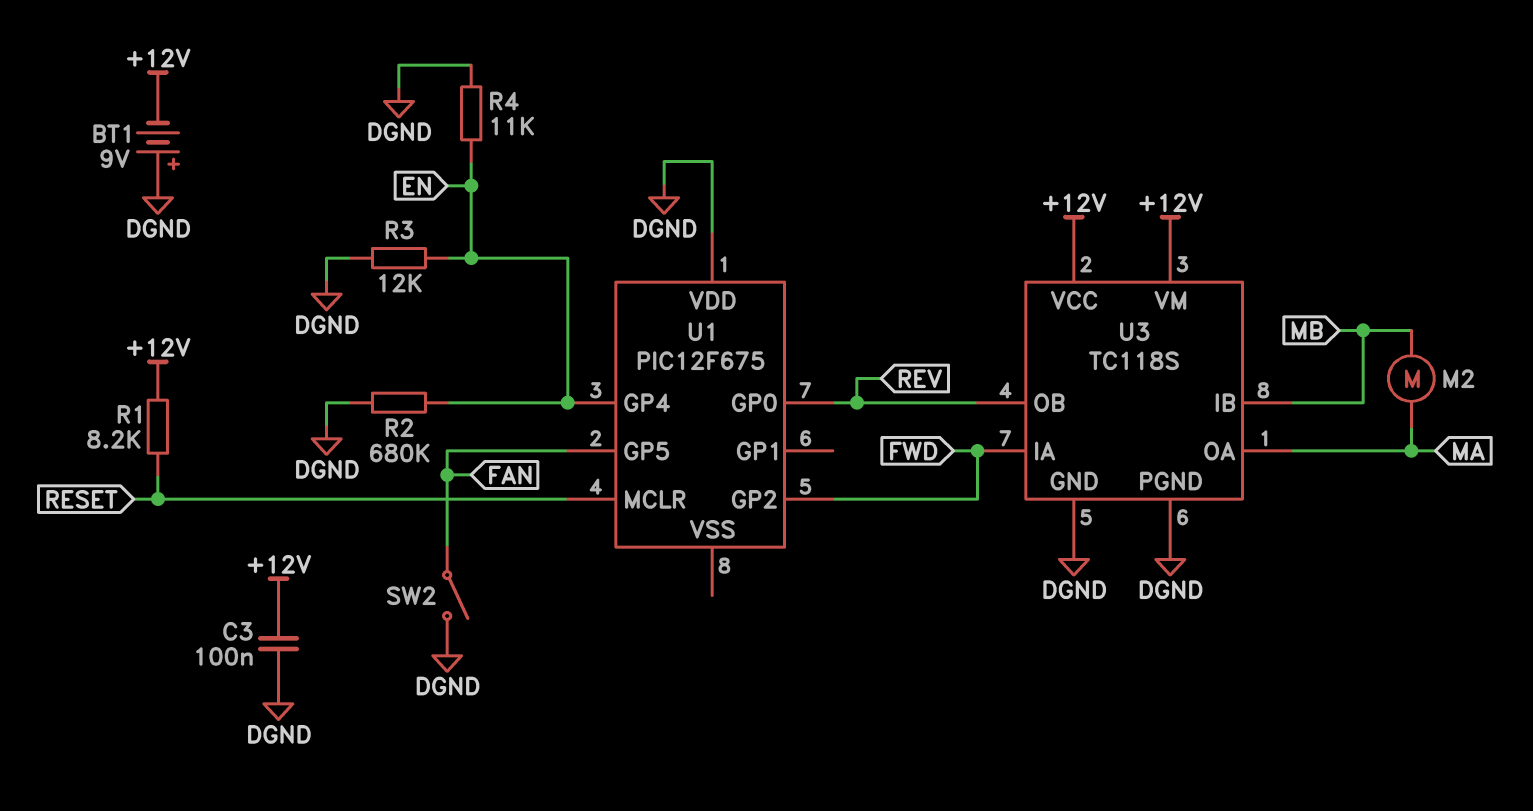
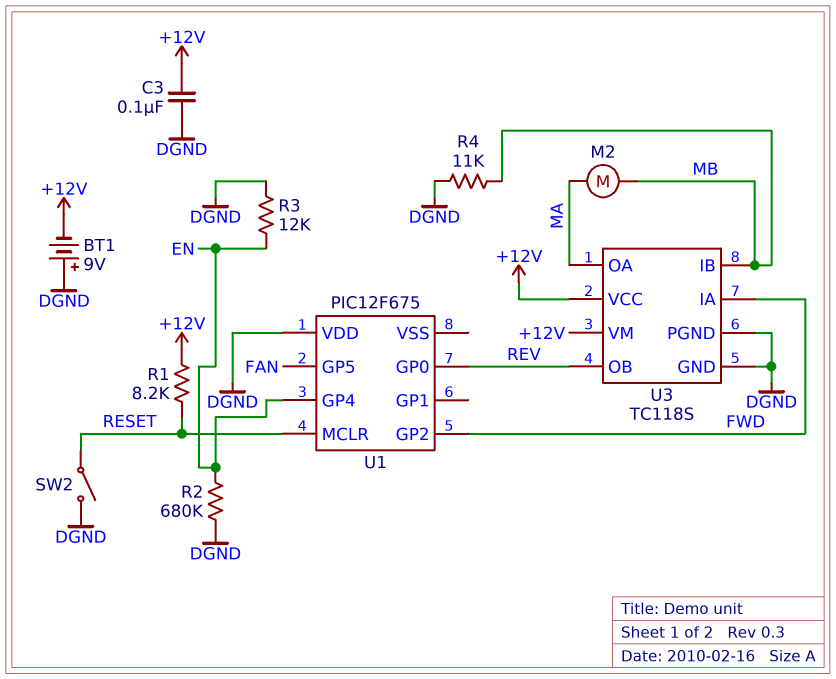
R4: 11k (DGND, EN) -> 11k (DGND, MB)
SW2: switch (DGND, FAN) -> switch (DGND, RESET)

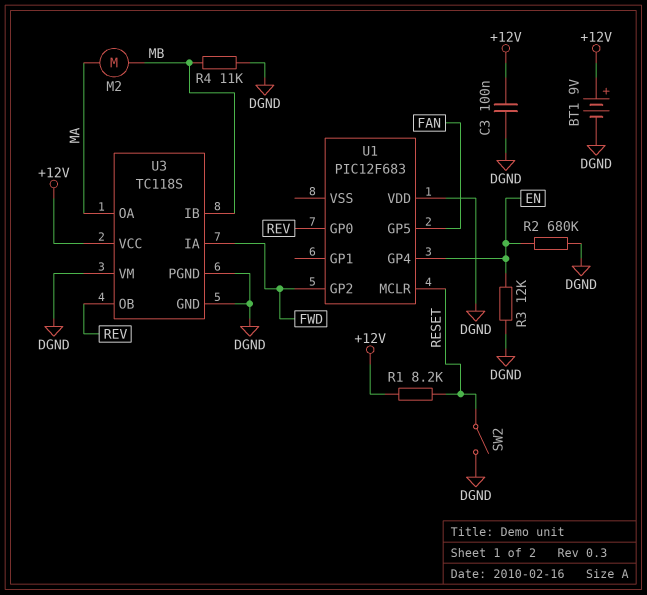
BT1: 9V (plus DGND, minus +12V) -> 9V (plus +12V, minus DGND)
U1: PIC12F675 -> PIC12F683
U3 pin VM: +12V -> DGND

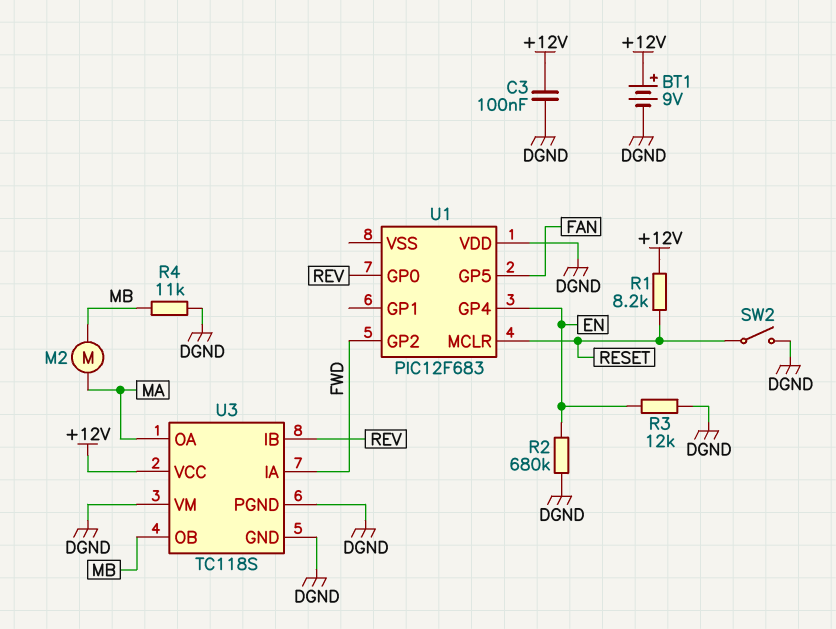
U3 pin IB: MB -> REV
U3 pin OB: REV -> MB

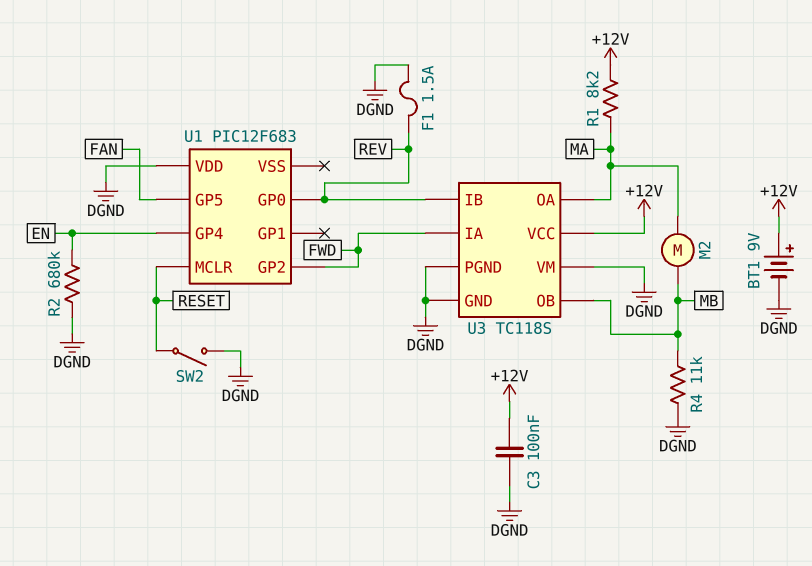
F1: none -> 1.5A (DGND, REV)
R1: 8.2k (+12V, RESET) -> 8.2k (+12V, MA)
R3: 12k (DGND, EN) -> none

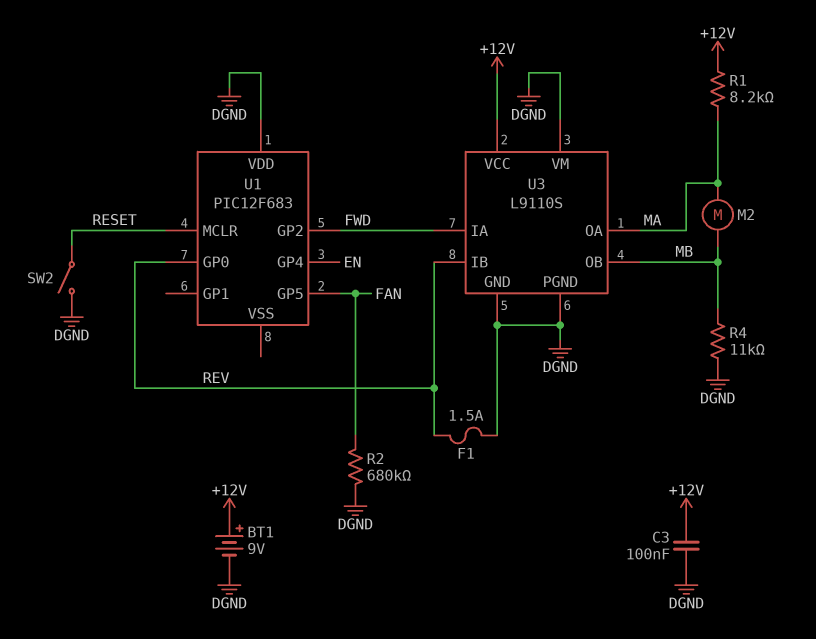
R2: 680k (DGND, EN) -> 680k (DGND, FAN)
U3: TC118S -> L9110S

